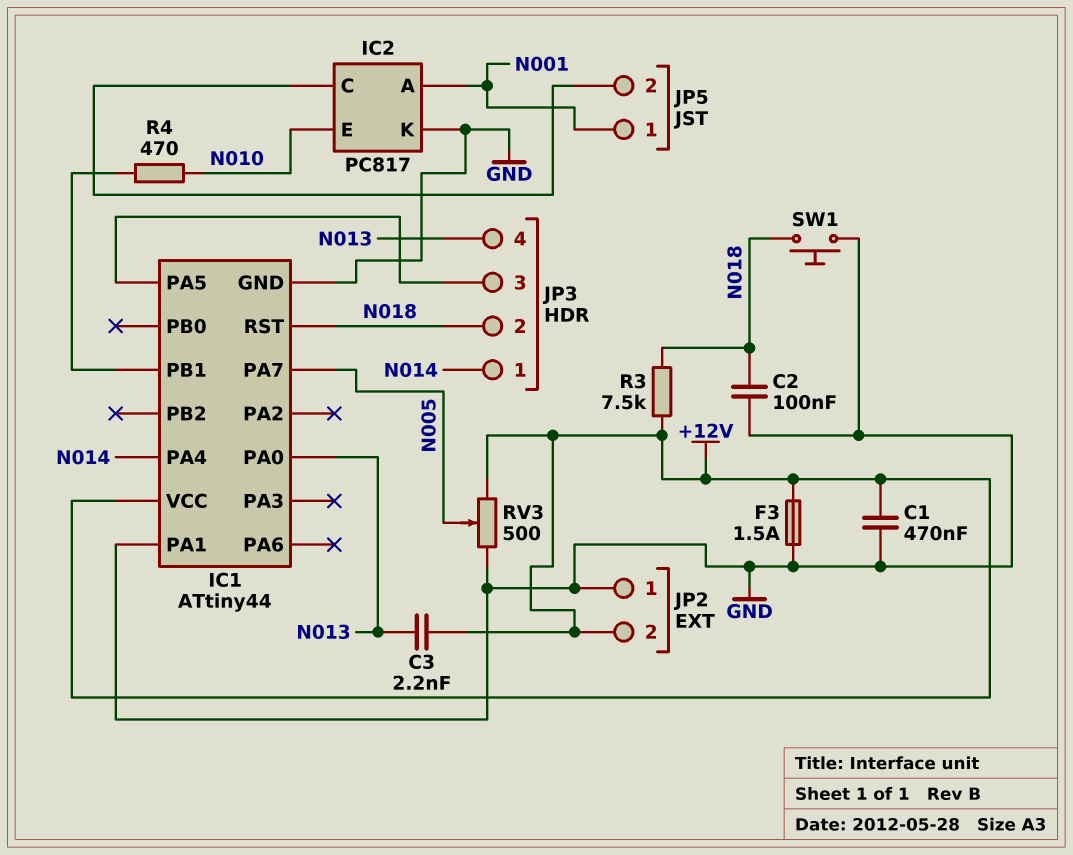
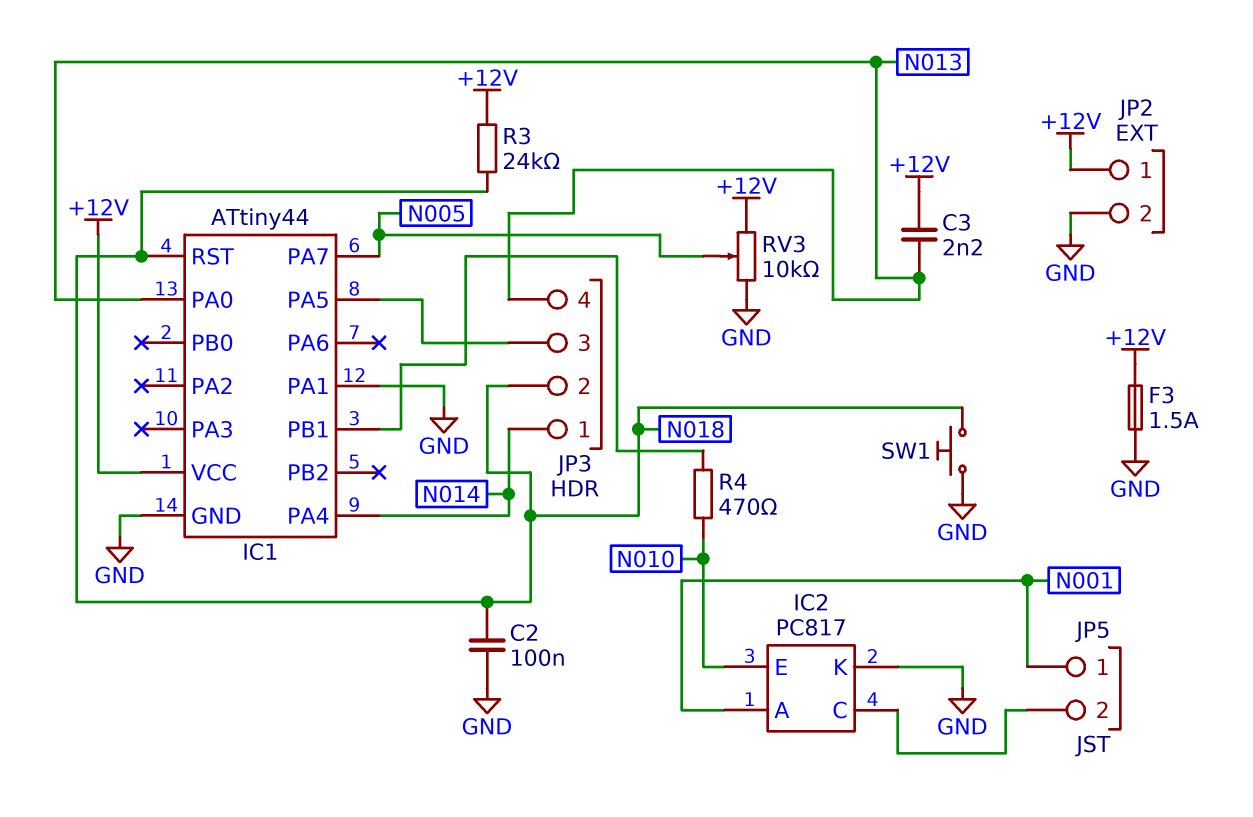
C1: 470nF (+12V, GND) -> none
JP2 pin 1: GND -> +12V
JP2 pin 2: +12V -> GND
R3: 7.5k (+12V, N018) -> 24k (+12V, N018)
RV3: 500 (+12V, GND, wiper N005) -> 10k (+12V, GND, wiper N005)

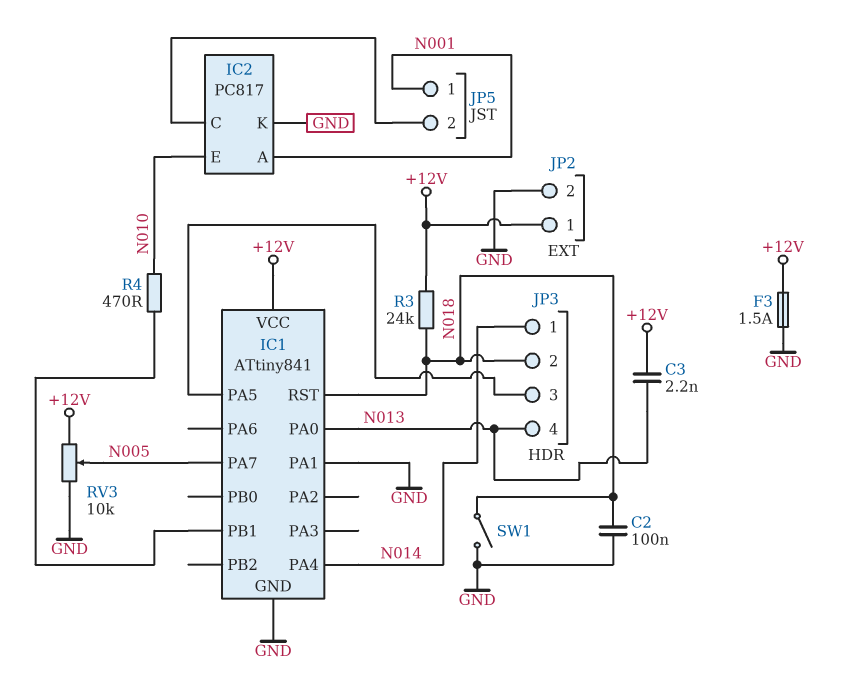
IC1: ATtiny44 -> ATtiny841
SW1: button (GND, N018) -> switch (GND, N018)

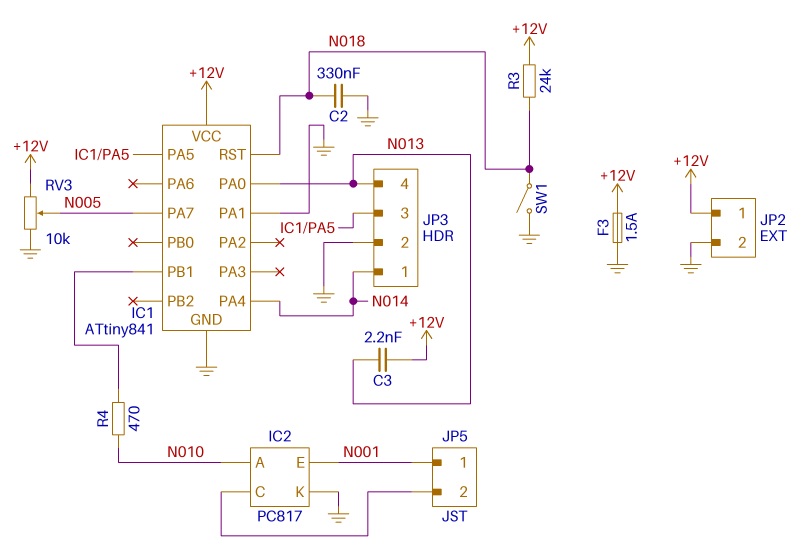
C2: 100nF (GND, N018) -> 330nF (GND, N018)
IC2 pin A: N001 -> N010
IC2 pin E: N010 -> N001
JP3 pin 2: N018 -> GND

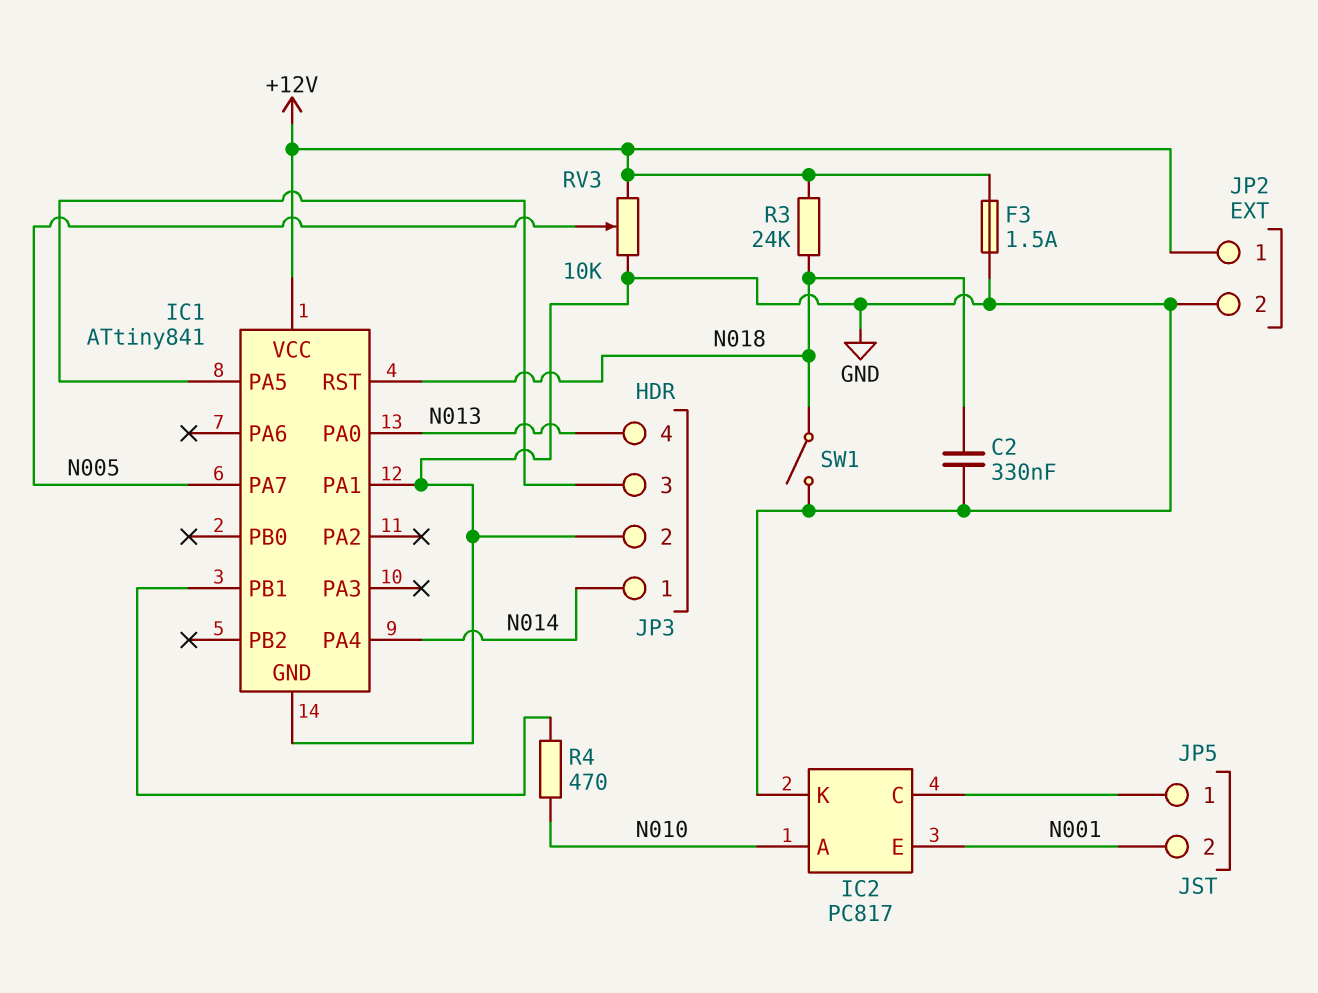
C3: 2.2nF (+12V, N013) -> none
JP5 pin 1: N001 -> IC2/C
JP5 pin 2: IC2/C -> N001

